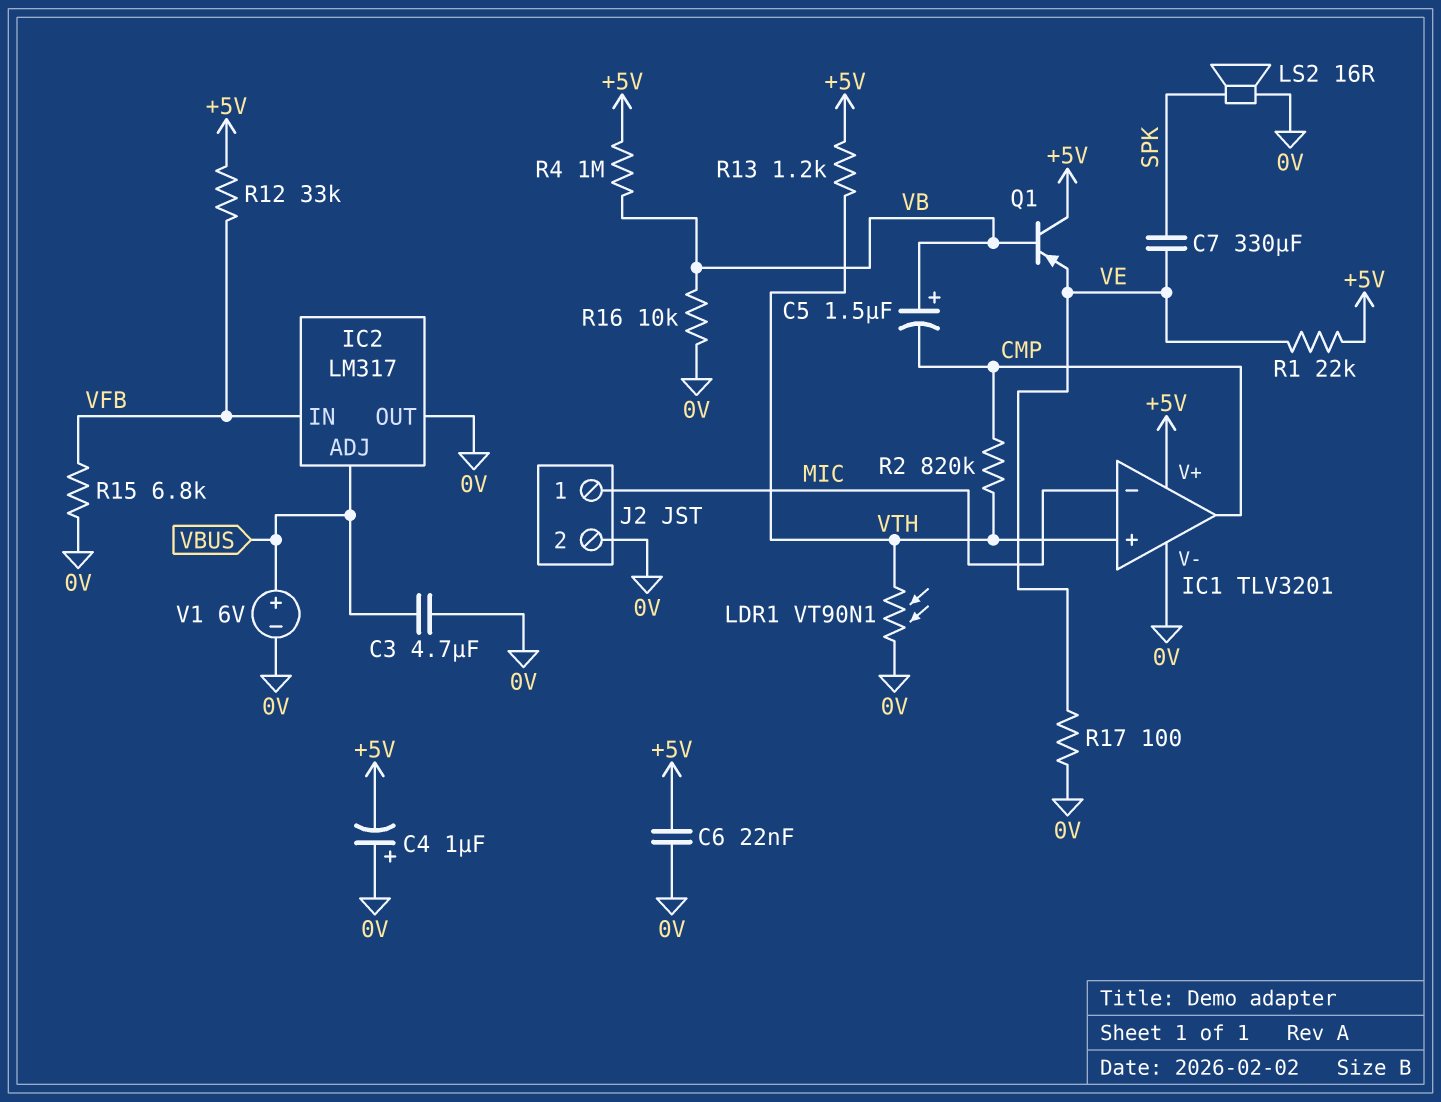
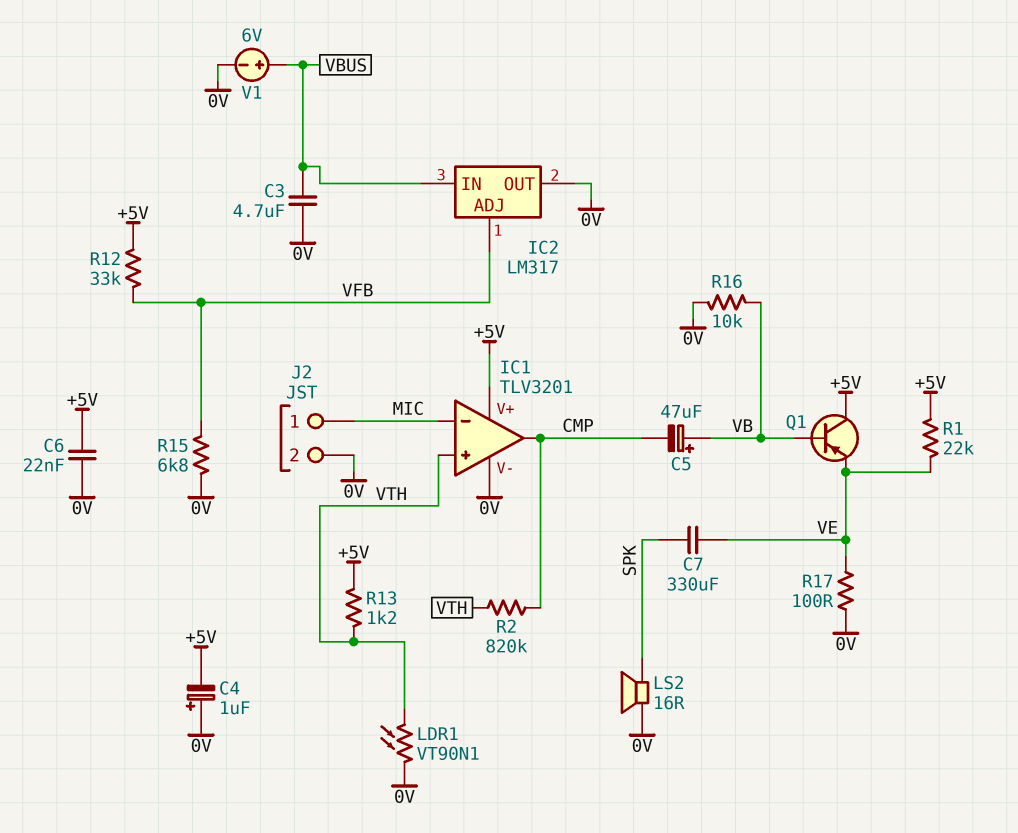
C5: 1.5uF (plus VB, minus CMP) -> 47uF (plus VB, minus CMP)
IC2 pin ADJ: VBUS -> VFB
IC2 pin IN: VFB -> VBUS
R4: 1M (+5V, VB) -> none

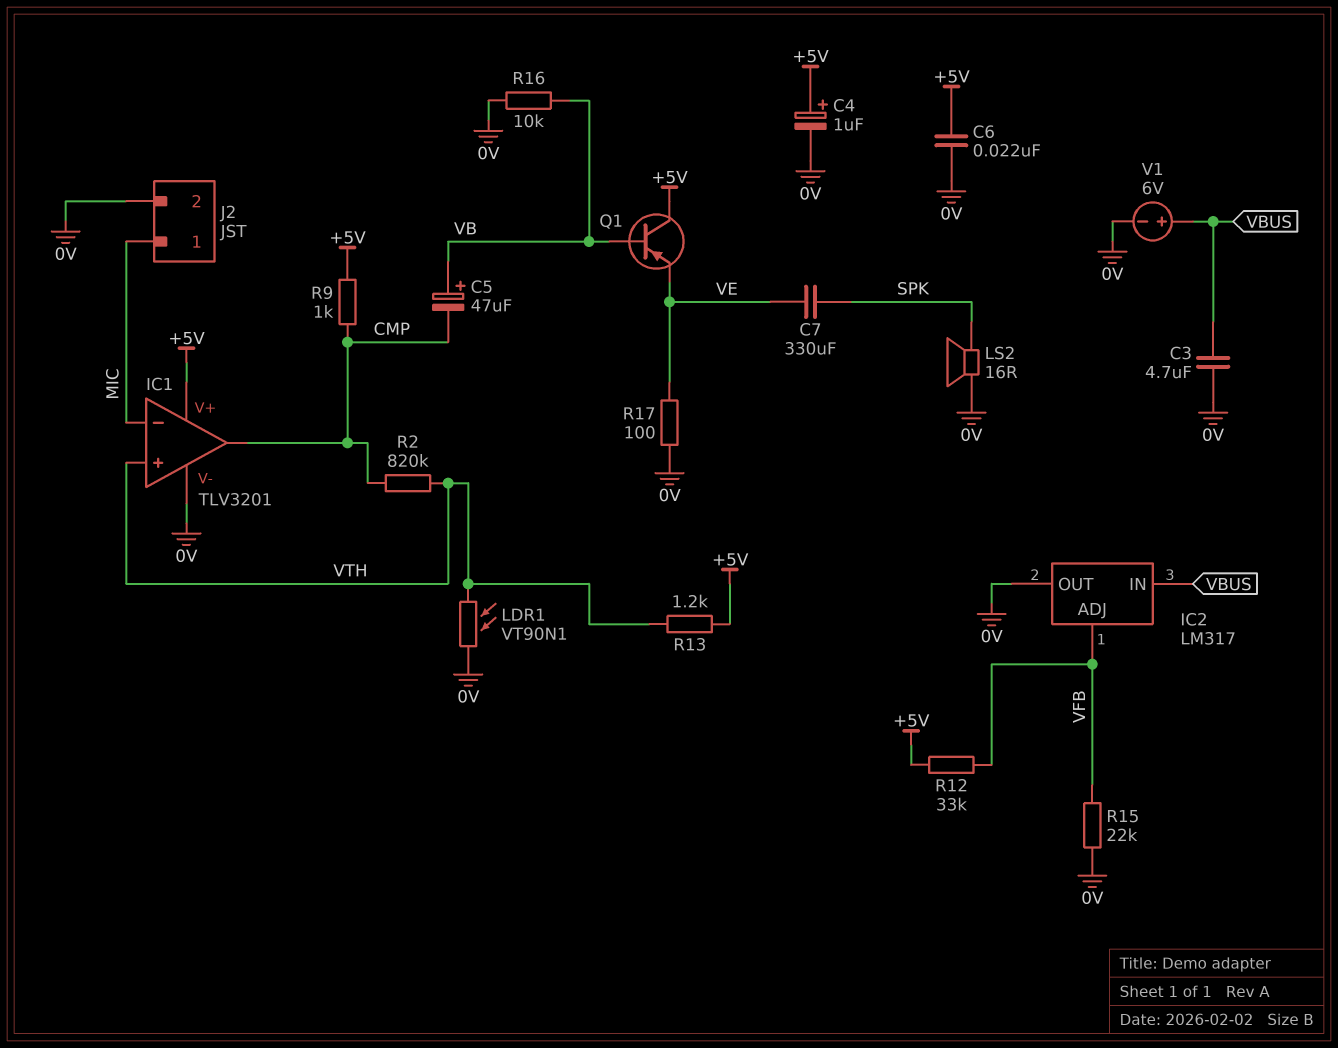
C4: 1uF (plus 0V, minus +5V) -> 1uF (plus +5V, minus 0V)
R1: 22k (+5V, VE) -> none
R9: none -> 1k (+5V, CMP)
R15: 6.8k (0V, VFB) -> 22k (0V, VFB)

